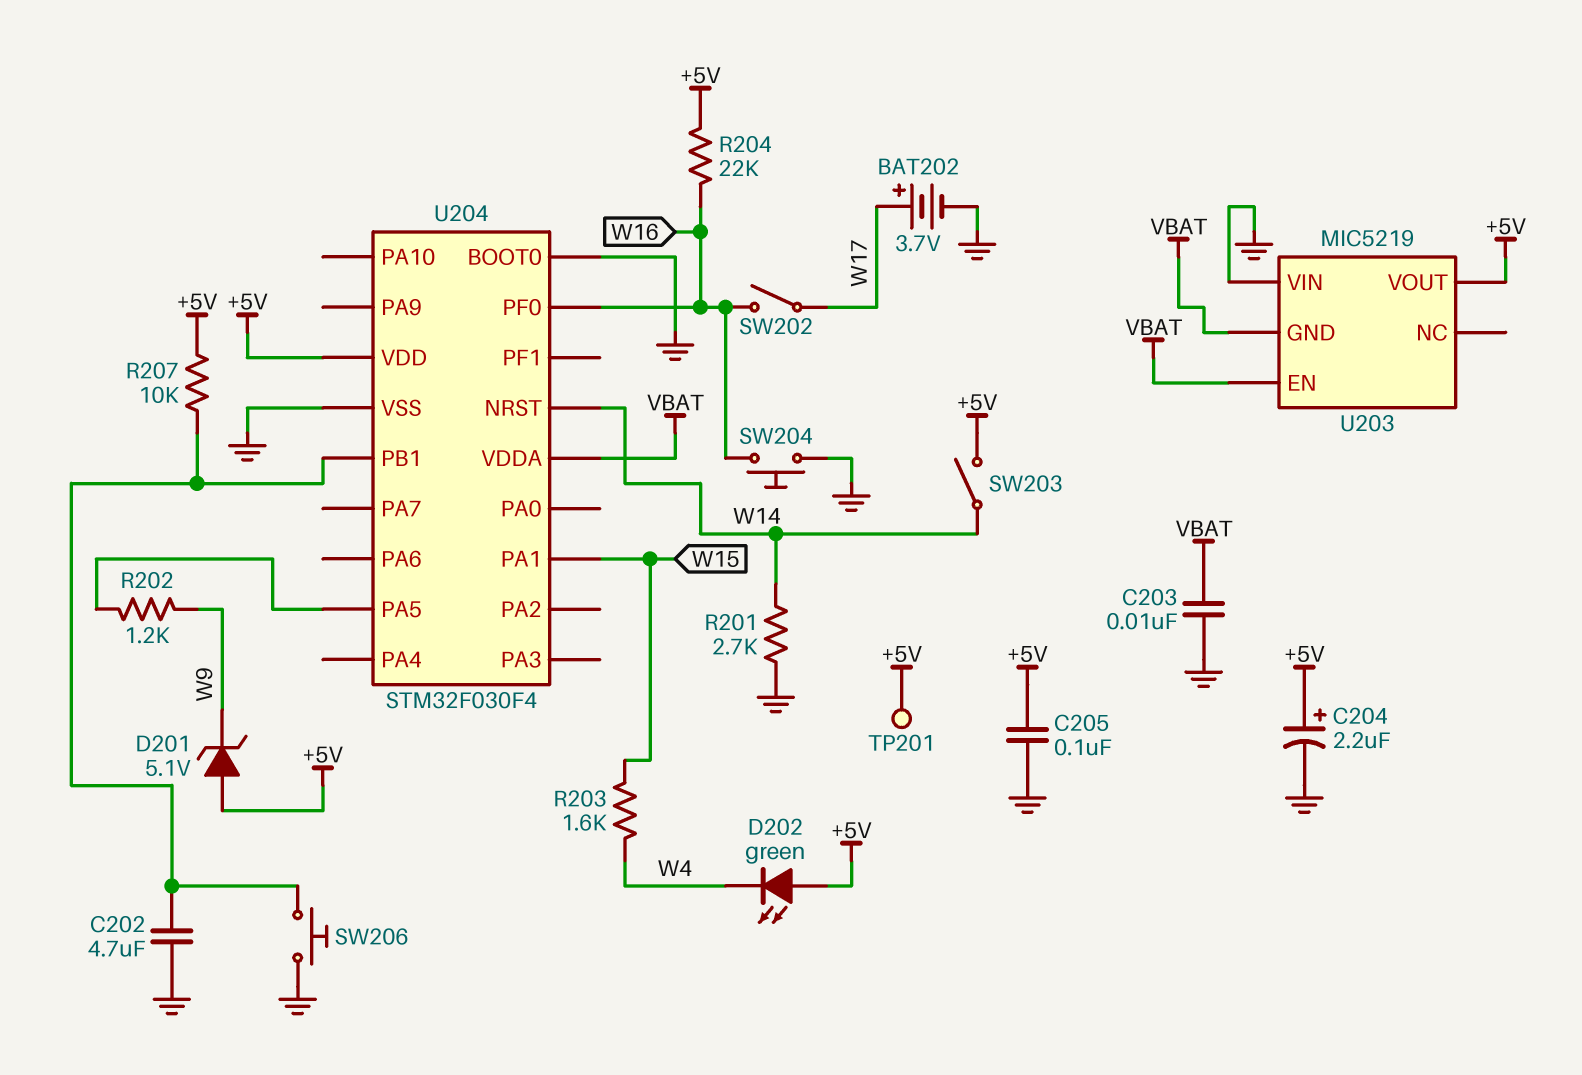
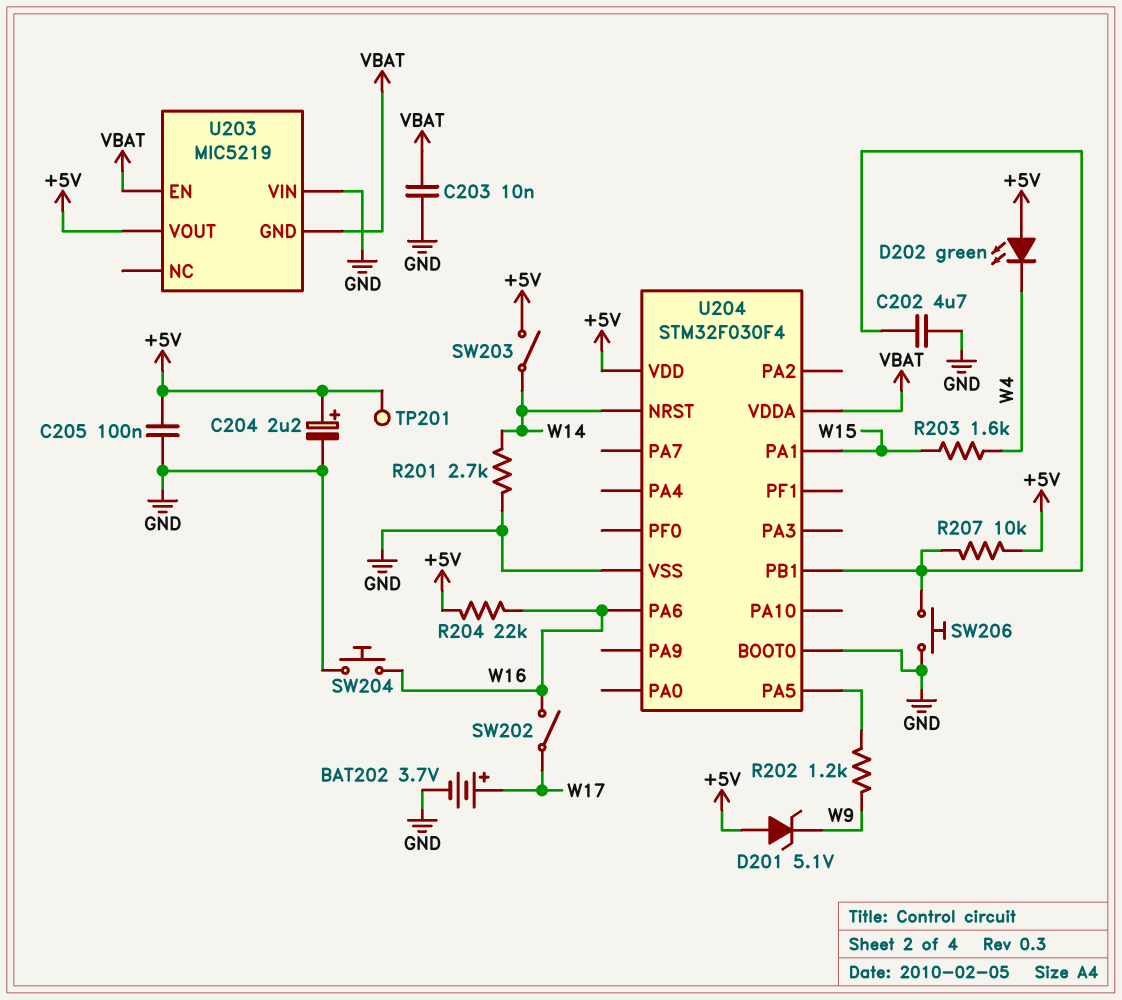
U204 pin PA6: none -> W16
U204 pin PF0: W16 -> none

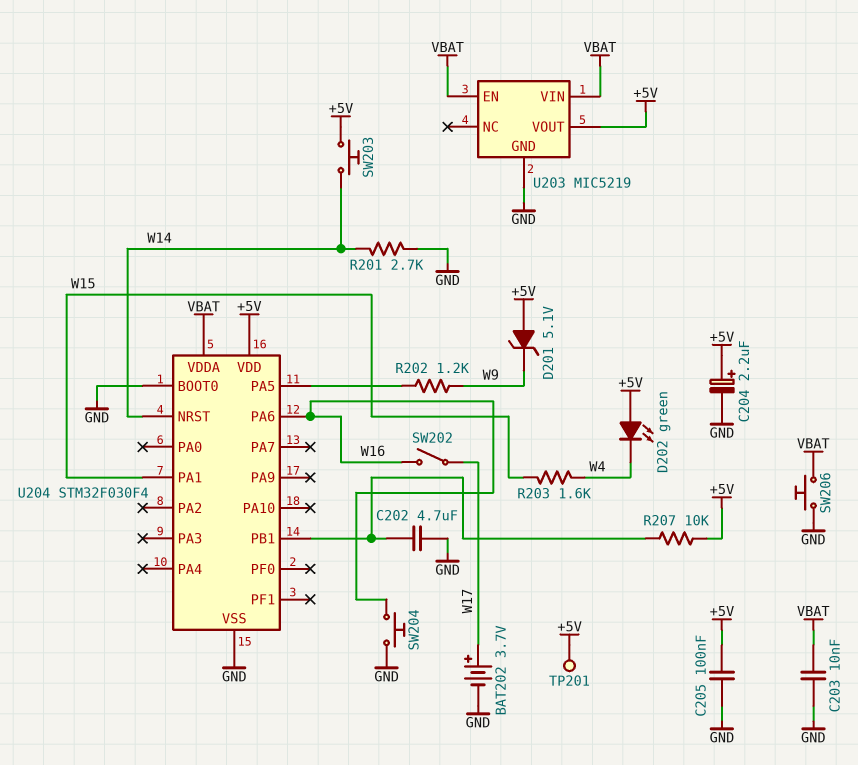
R204: 22k (+5V, W16) -> none
SW203: switch (+5V, W14) -> button (+5V, W14)
SW206: button (GND, U204/PB1) -> button (GND, VBAT)
U203 pin GND: VBAT -> GND
U203 pin VIN: GND -> VBAT

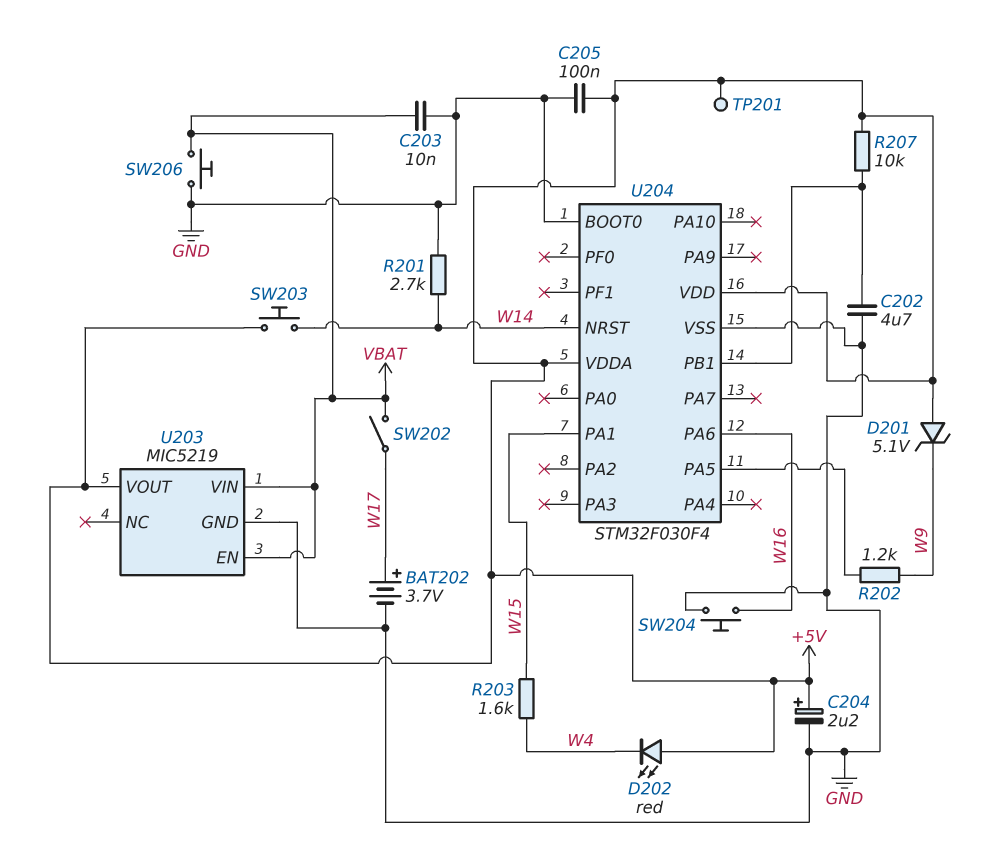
D202: LED green (A +5V, K W4) -> LED red (A +5V, K W4)
SW202: switch (W16, W17) -> switch (VBAT, W17)
U204 pin VDDA: VBAT -> +5V

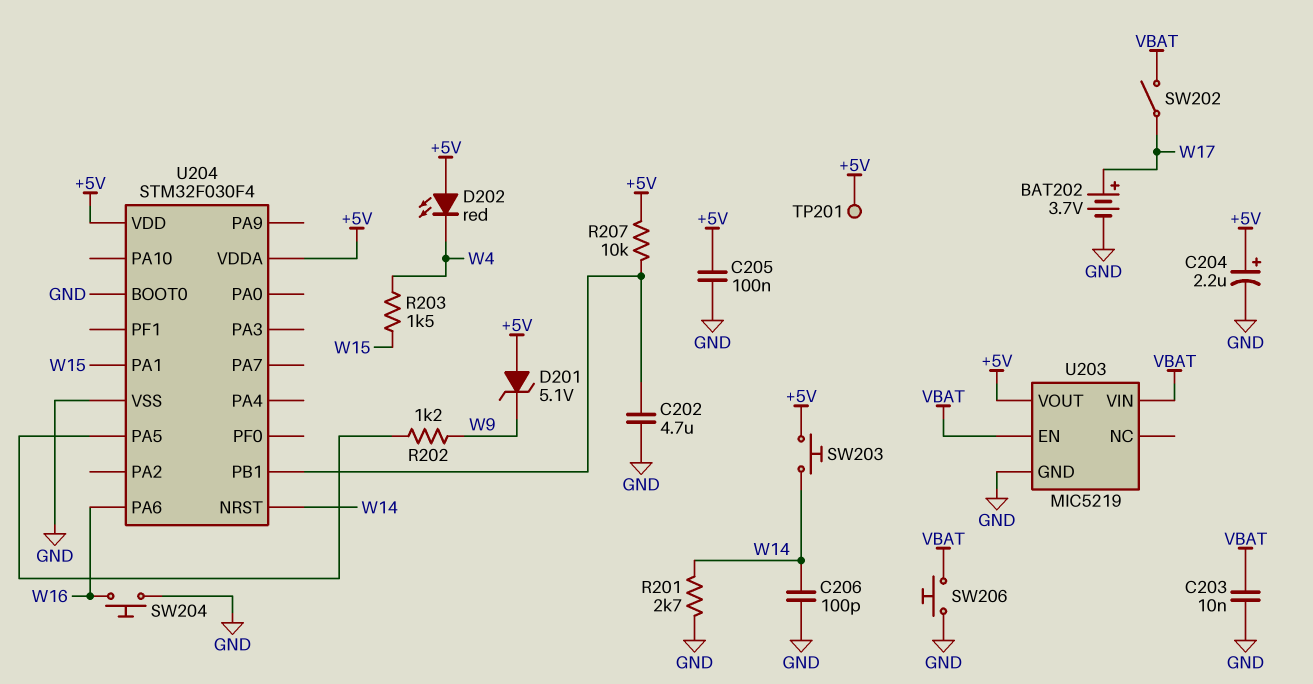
C206: none -> 100pF (GND, W14)
R203: 1.6k (W4, W15) -> 1.5k (W4, W15)

